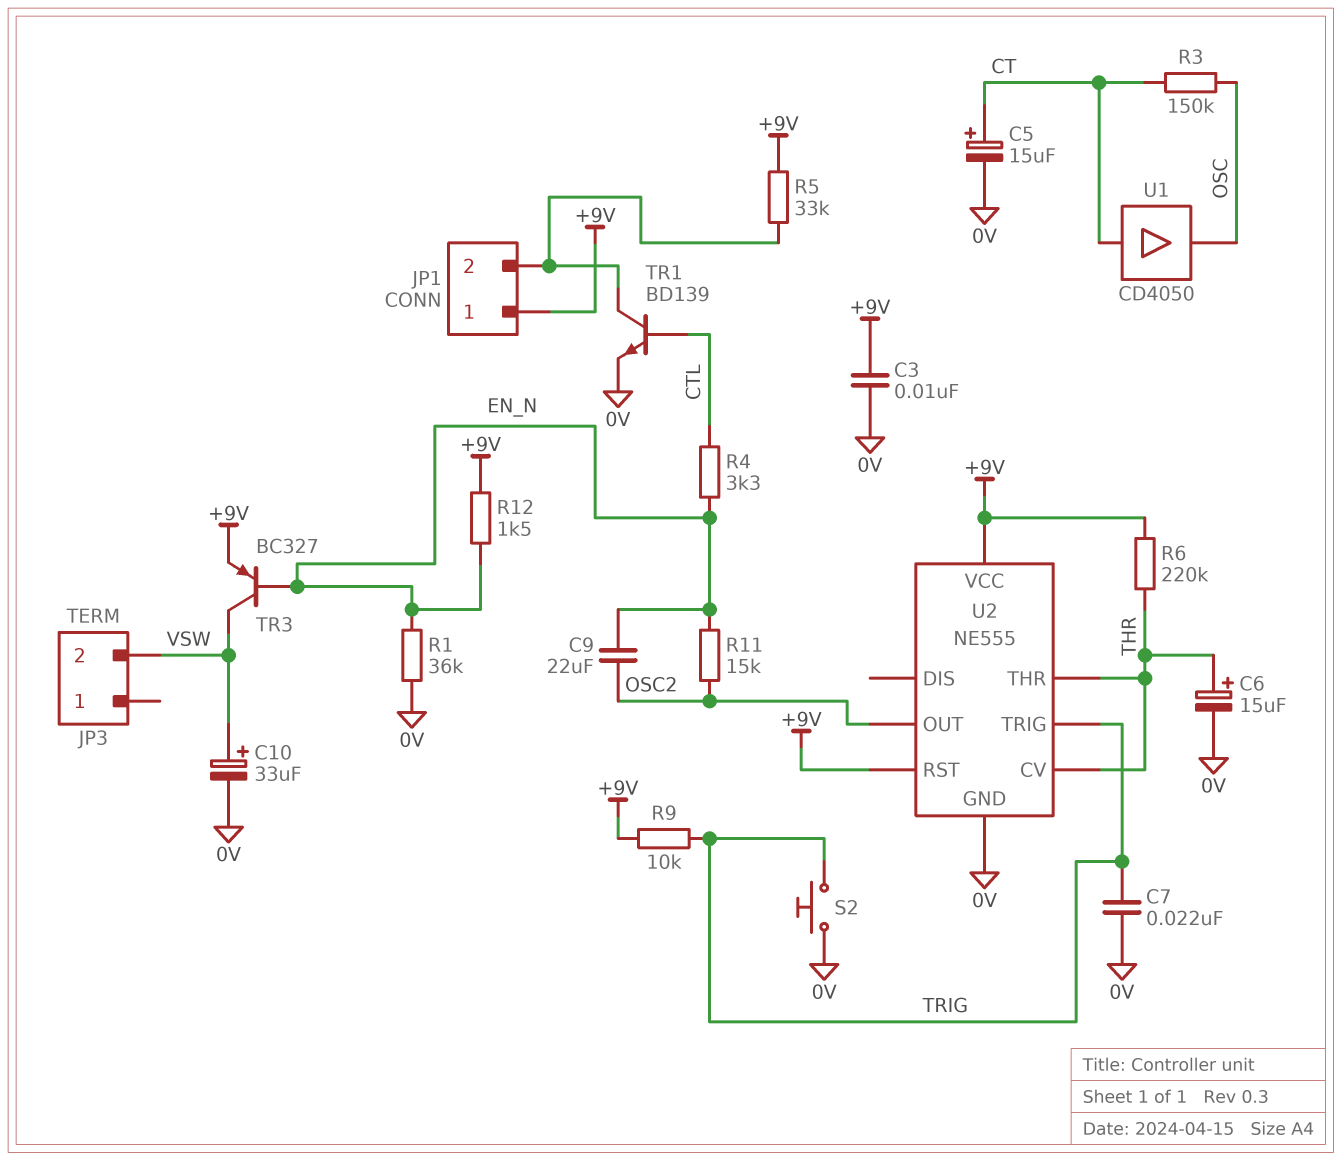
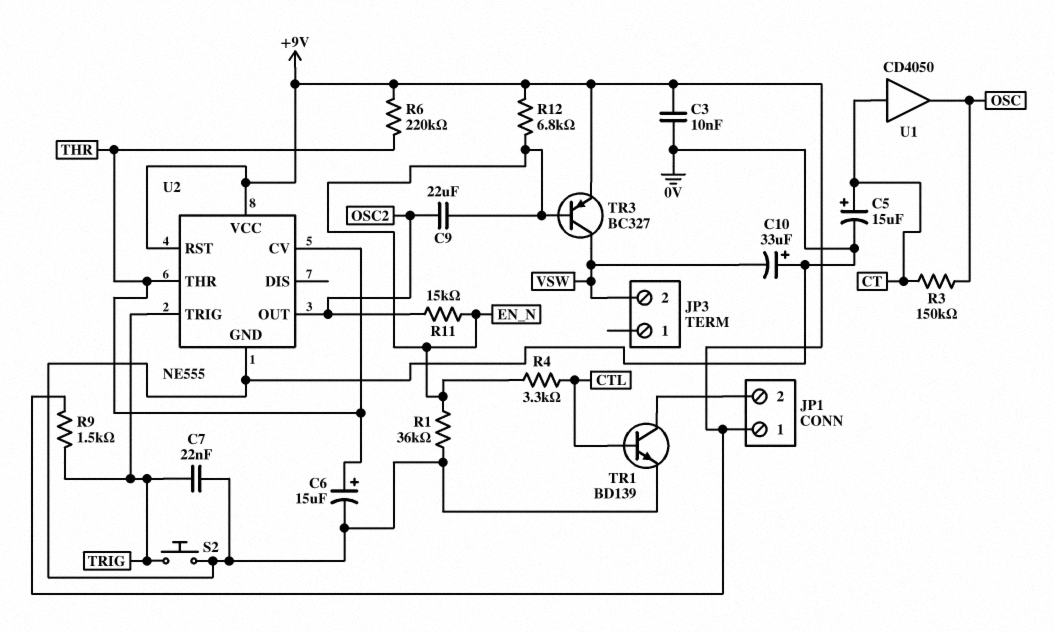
C10: 33uF (plus VSW, minus 0V) -> 33uF (plus 0V, minus VSW)
R5: 33k (+9V, JP1/2) -> none
R9: 10k (+9V, TRIG) -> 1.5k (+9V, TRIG)
R12: 1.5k (+9V, EN_N) -> 6.8k (+9V, EN_N)

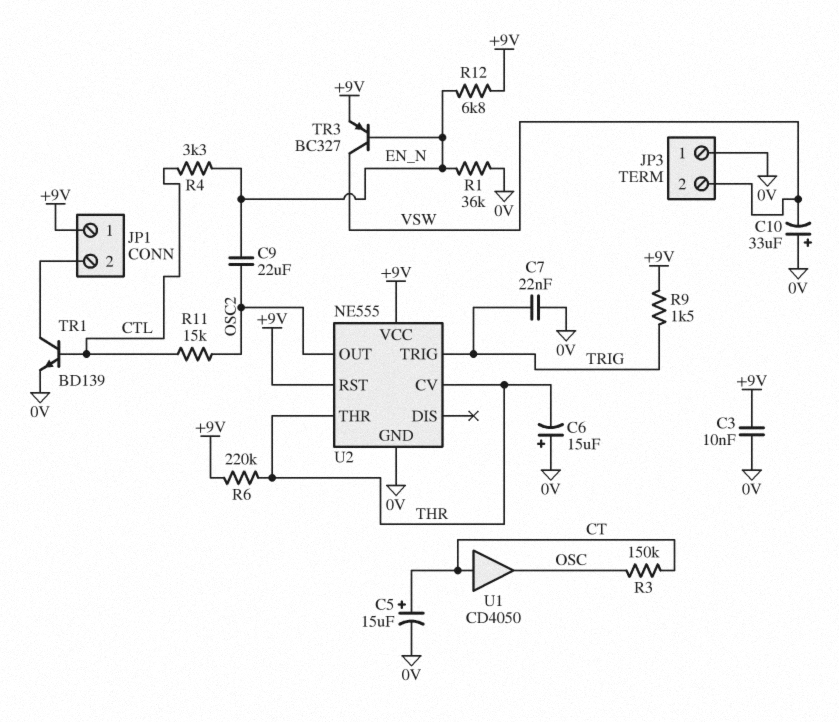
C6: 15uF (plus THR, minus 0V) -> 15uF (plus 0V, minus THR)
JP3 pin 1: none -> 0V
R11: 15k (EN_N, OSC2) -> 15k (CTL, OSC2)
S2: button (0V, TRIG) -> none

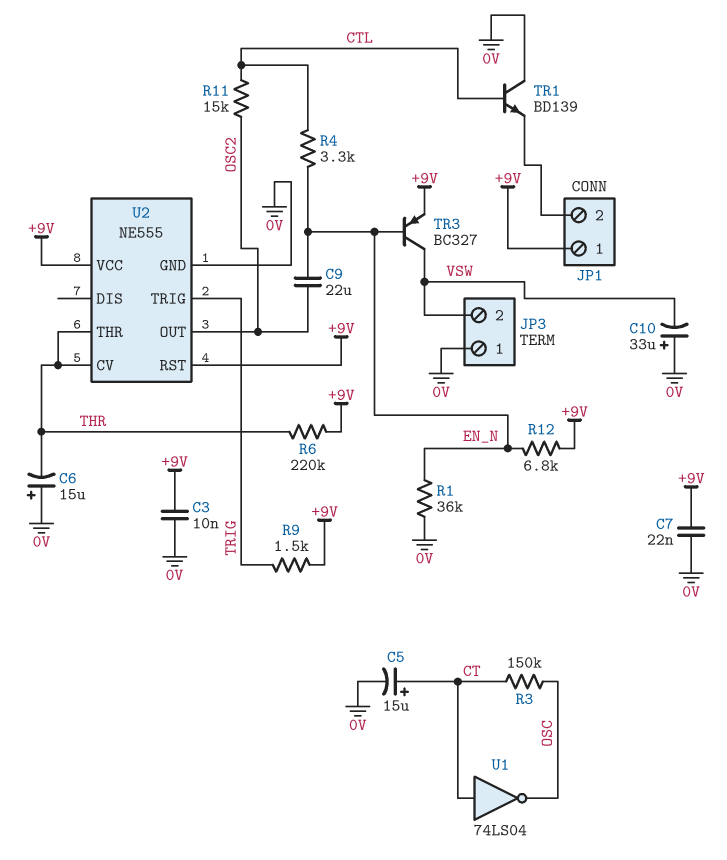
C7: 22nF (0V, TRIG) -> 22nF (+9V, 0V)
TR1: NPN BD139 (B CTL, C JP1/2, E 0V) -> NPN BD139 (B CTL, C 0V, E JP1/2)
U1: buffer CD4050 (in CT, out OSC) -> NOT 74LS04 (in CT, out OSC)

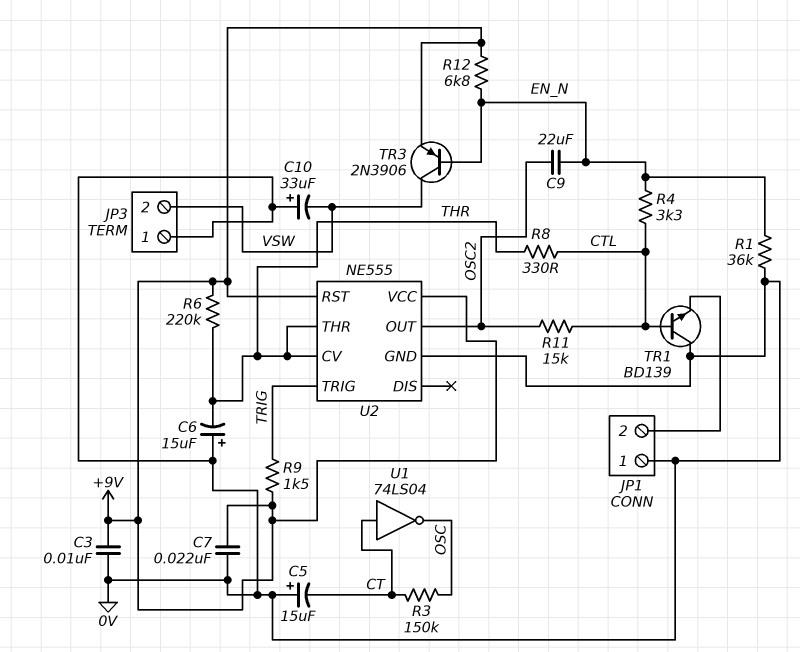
C5: 15uF (plus CT, minus 0V) -> 15uF (plus 0V, minus CT)
JP1 pin 1: +9V -> 0V
R8: none -> 330 (CTL, THR)
TR3: PNP BC327 (B EN_N, C VSW, E +9V) -> PNP 2N3906 (B EN_N, C VSW, E +9V)

